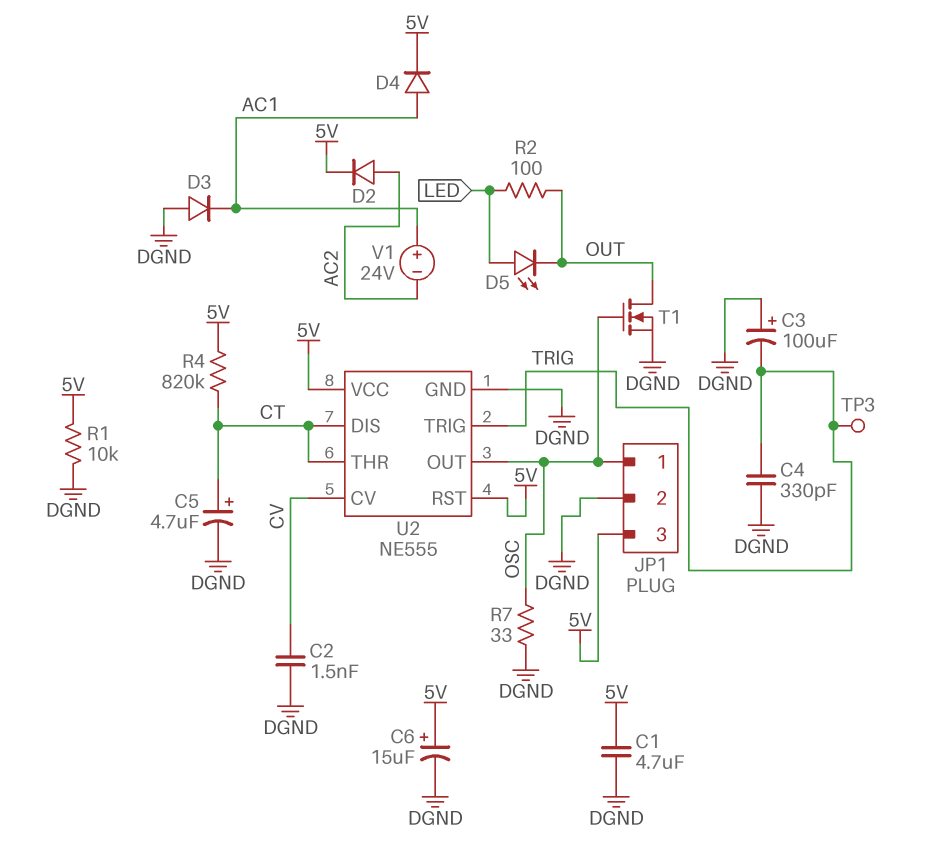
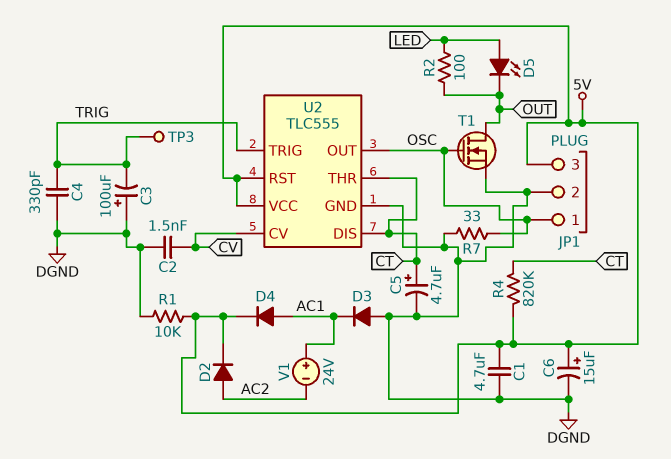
U2: NE555 -> TLC555

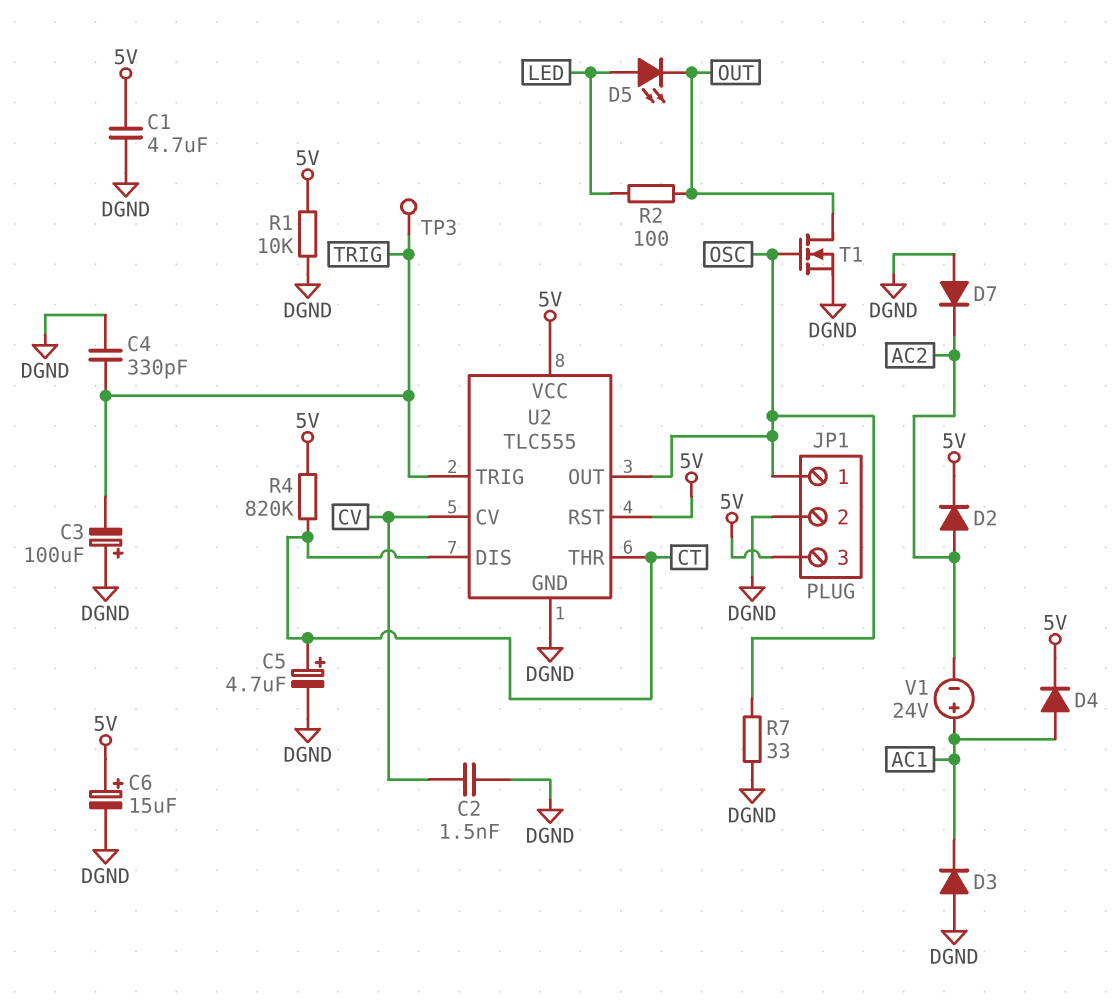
D7: none -> diode (A DGND, K AC2)

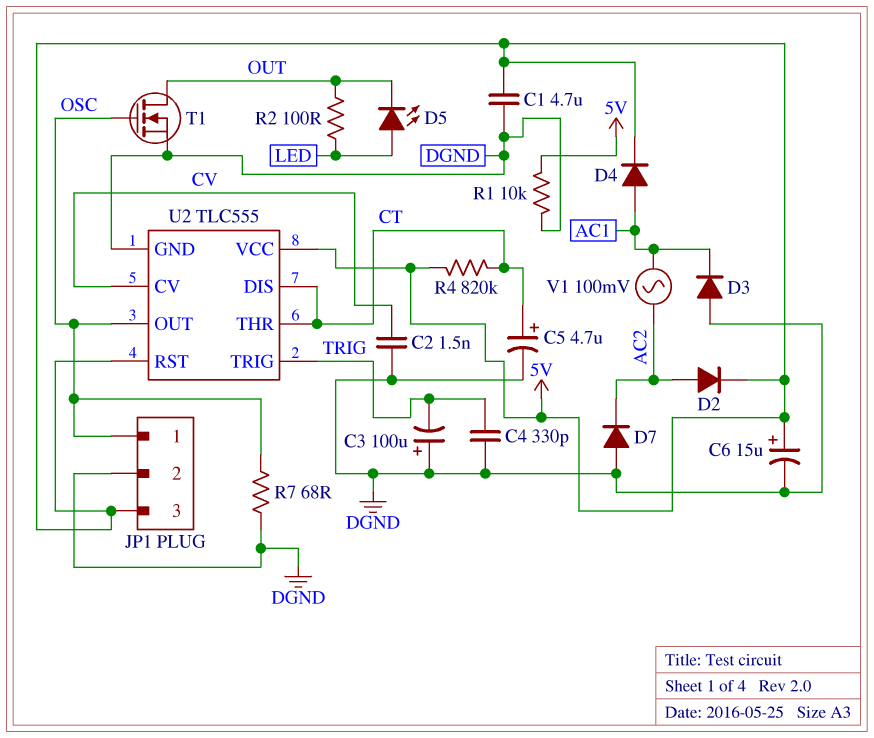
R7: 33 (DGND, OSC) -> 68 (DGND, OSC)
TP3: test point (TRIG) -> none
V1: 24V (plus AC1, minus AC2) -> AC 100mV (AC1, AC2)

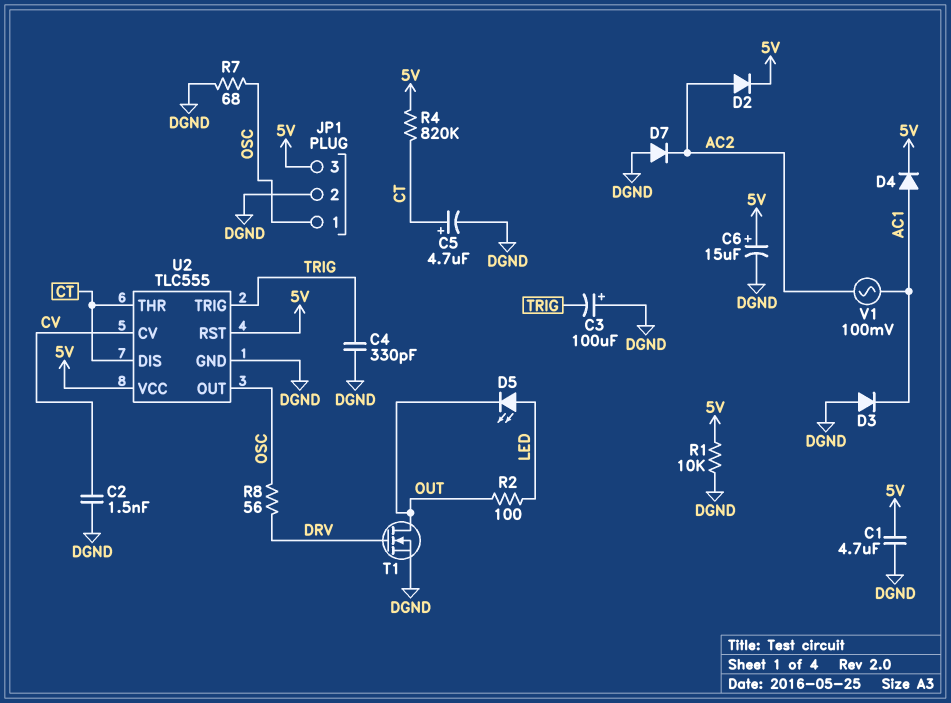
R8: none -> 56 (DRV, OSC)
T1: NMOS (G OSC, D OUT, S DGND) -> NMOS (G DRV, D OUT, S DGND)

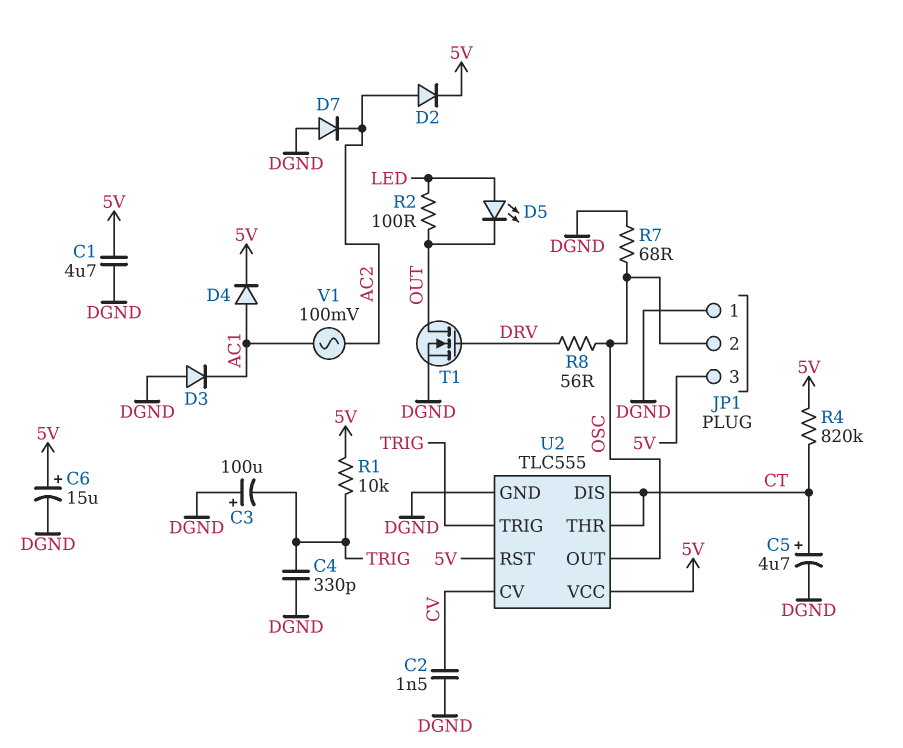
JP1 pin 1: OSC -> DGND
JP1 pin 2: DGND -> OSC
R1: 10k (5V, DGND) -> 10k (5V, TRIG)

